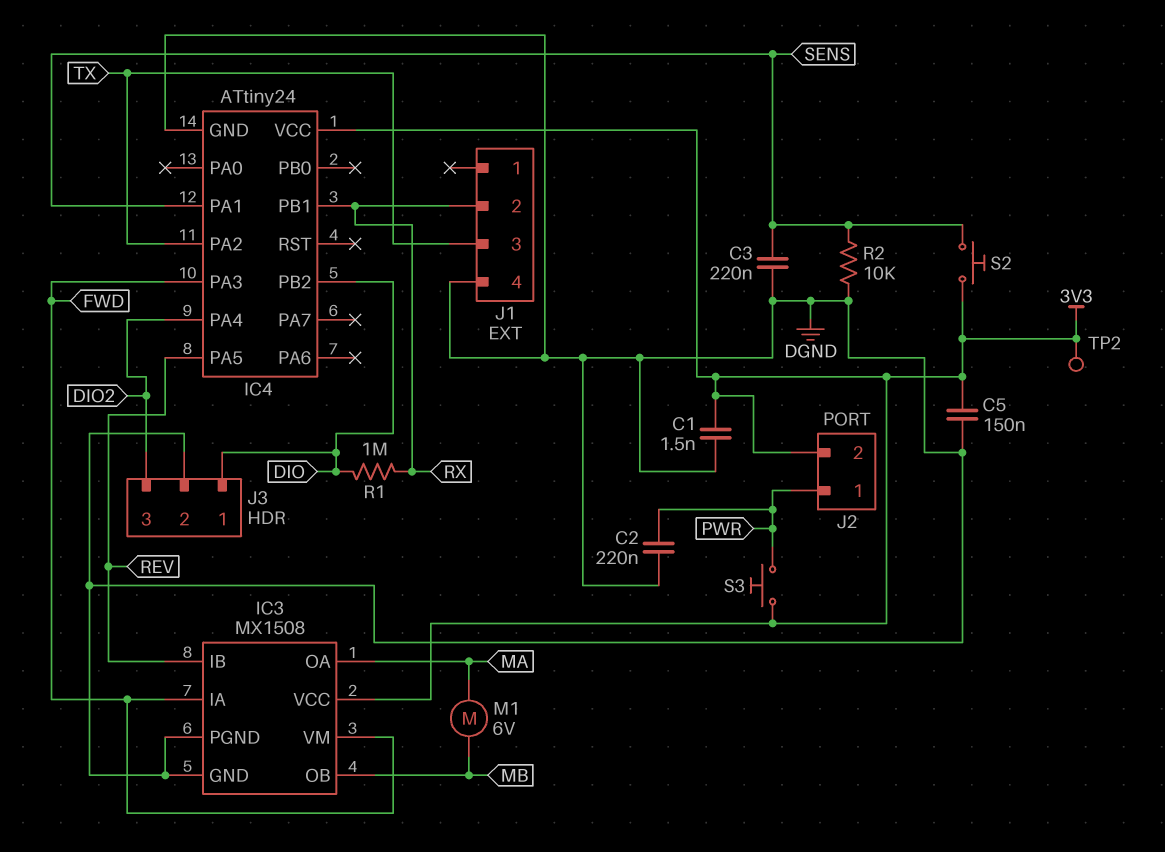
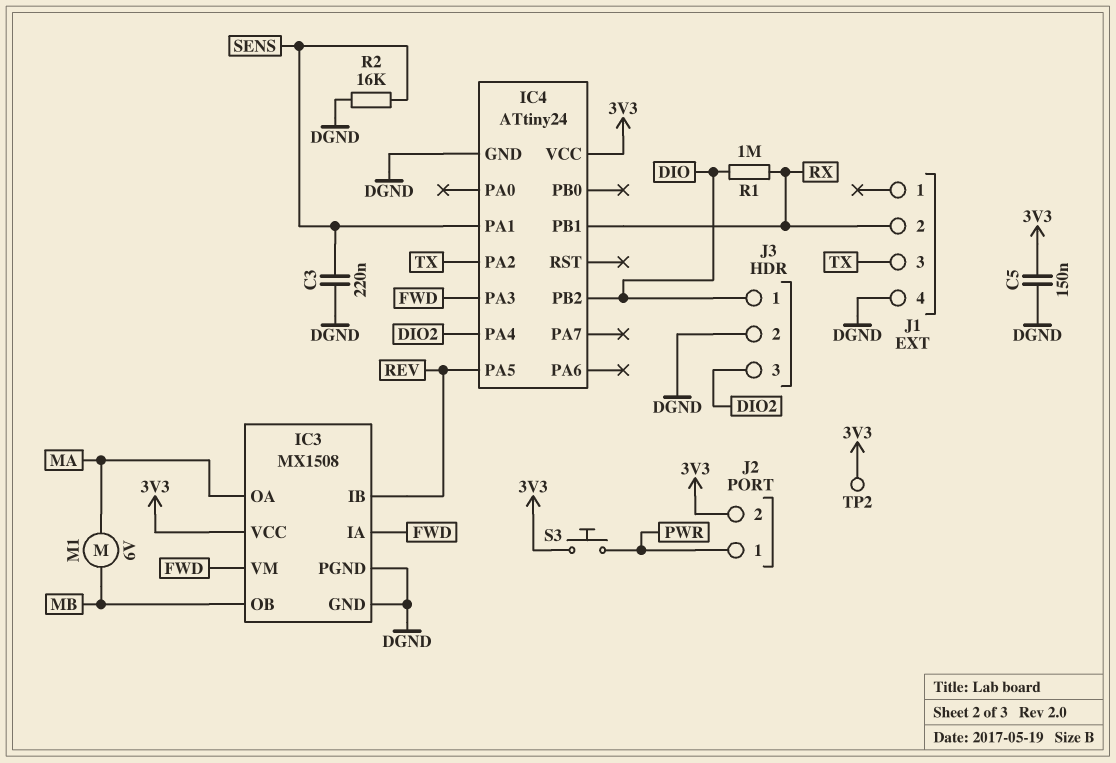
C1: 1.5nF (3V3, DGND) -> none
C2: 220nF (DGND, PWR) -> none
R2: 10k (DGND, SENS) -> 16k (DGND, SENS)
S2: button (3V3, SENS) -> none

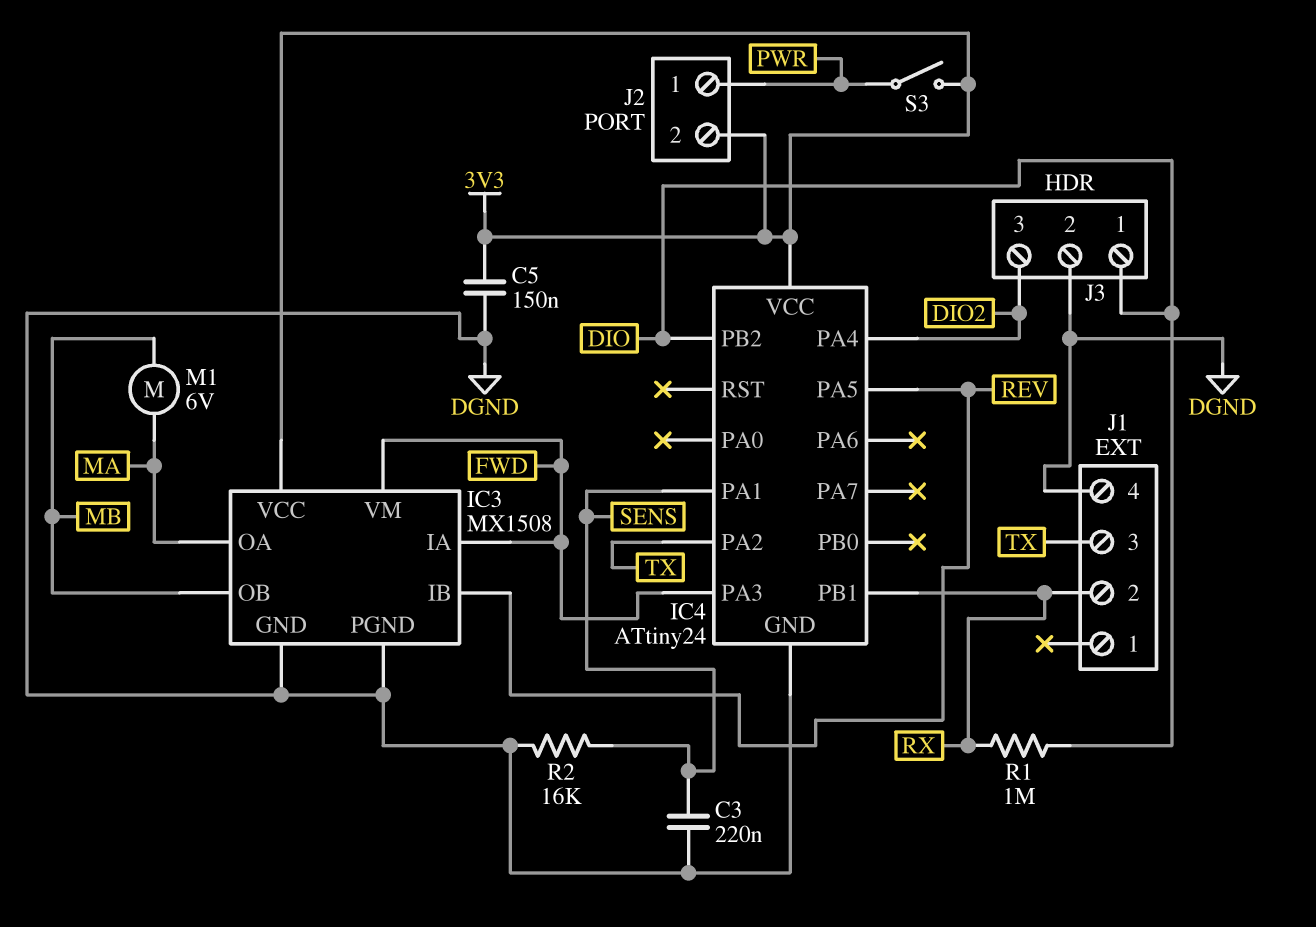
S3: button (3V3, PWR) -> switch (3V3, PWR)
TP2: test point (3V3) -> none

